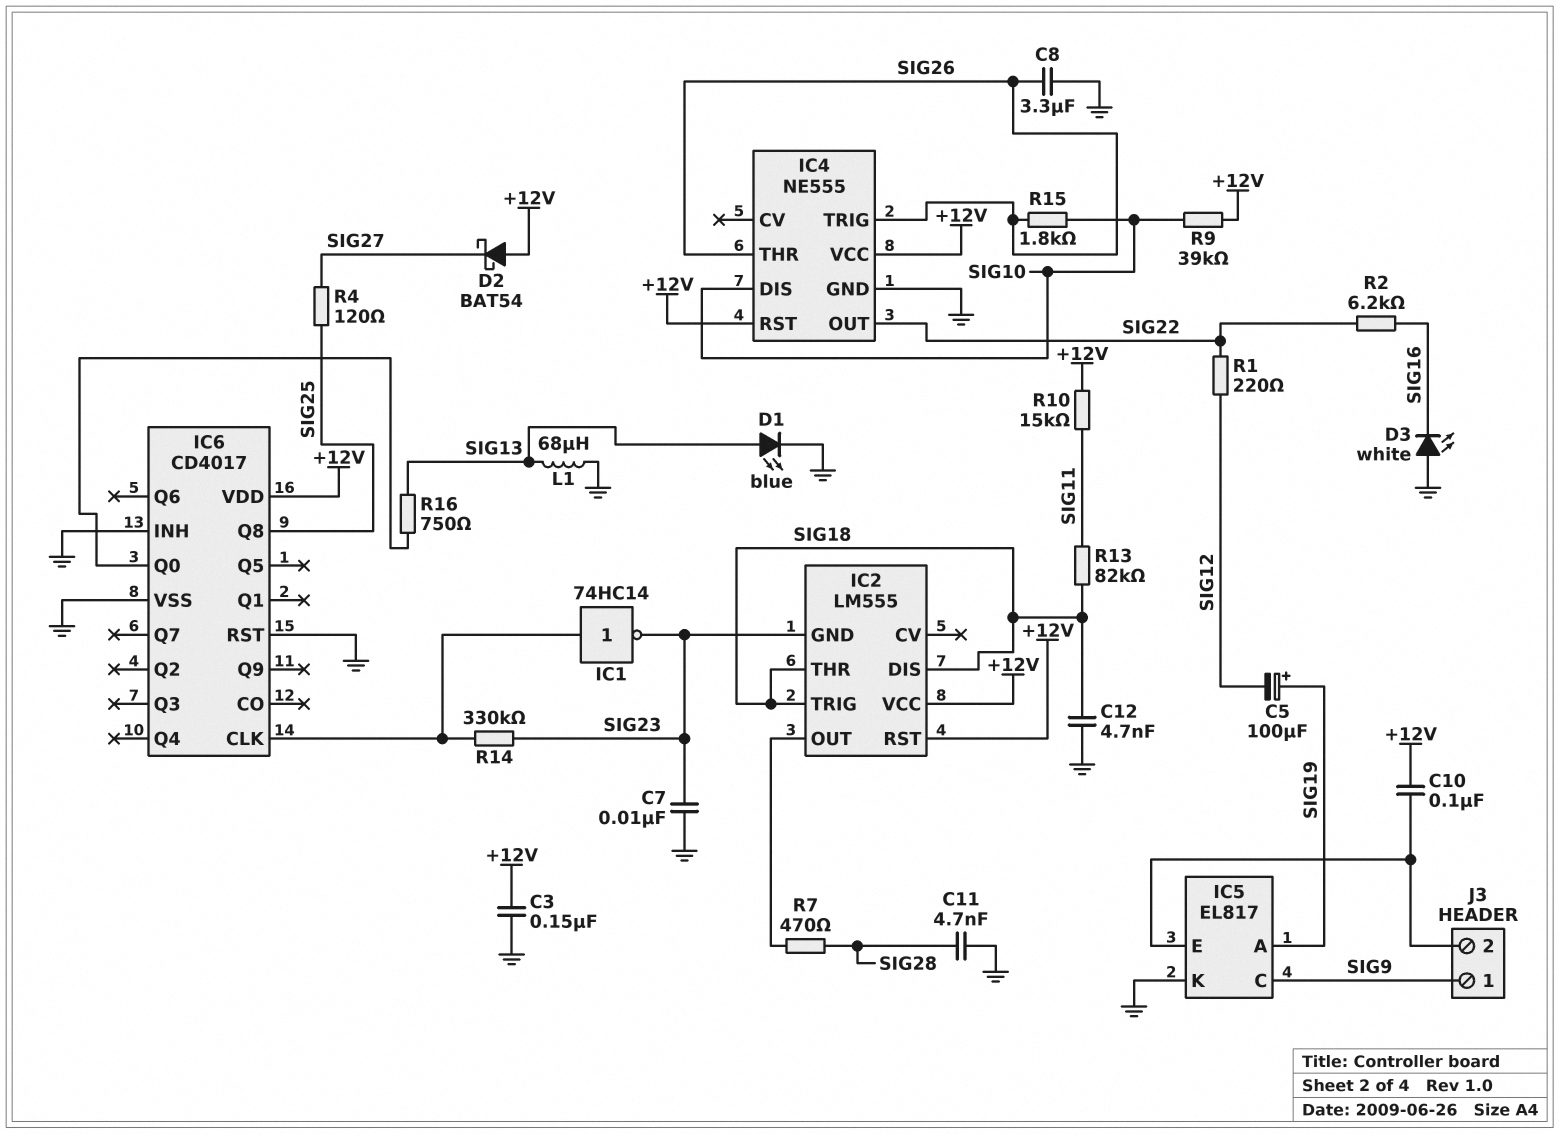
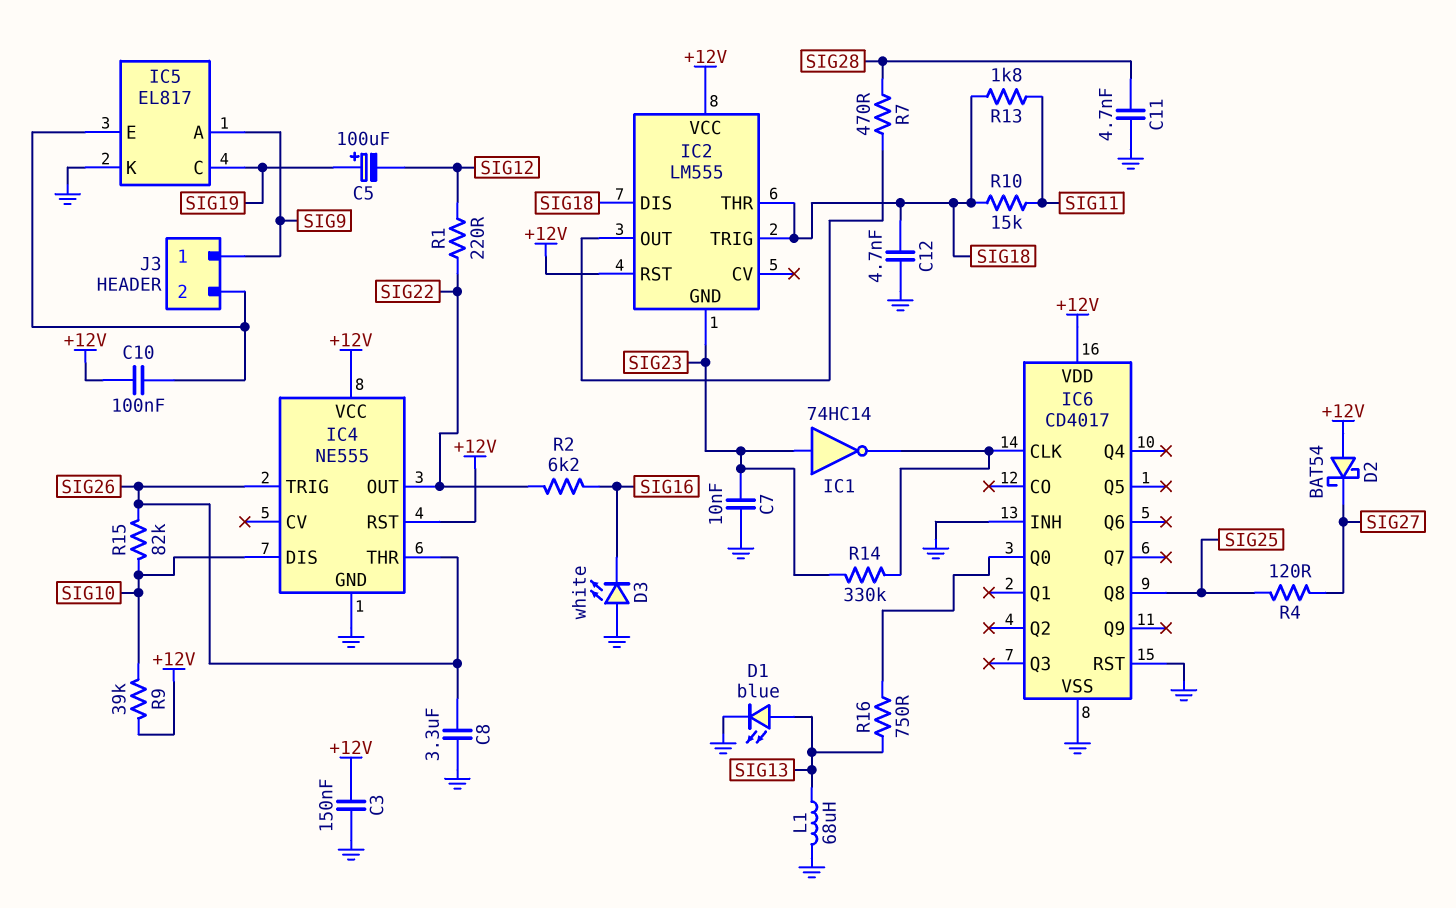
IC1: NOT 74HC14 (in IC6/CLK, out SIG23) -> NOT 74HC14 (in SIG23, out IC6/CLK)
IC5 pin A: SIG19 -> SIG9
IC5 pin C: SIG9 -> SIG19
R10: 15k (+12V, SIG11) -> 15k (SIG11, SIG18)
R13: 82k (SIG11, SIG18) -> 1.8k (SIG11, SIG18)
R15: 1.8k (SIG10, SIG26) -> 82k (SIG10, SIG26)

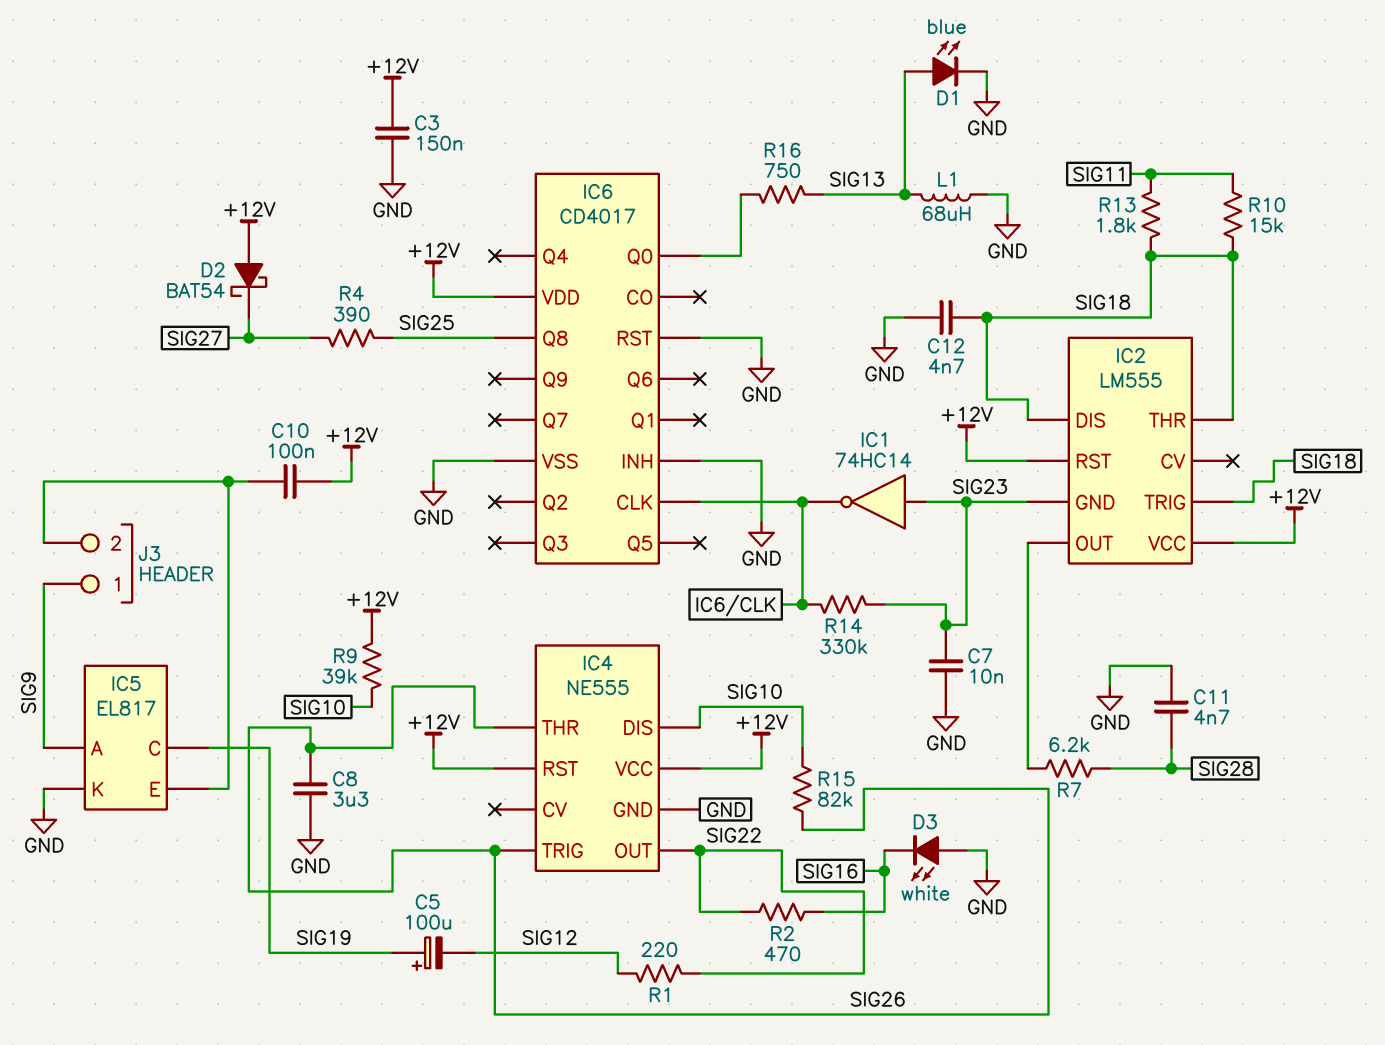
R2: 6.2k (SIG16, SIG22) -> 470 (SIG16, SIG22)
R4: 120 (SIG25, SIG27) -> 390 (SIG25, SIG27)
R7: 470 (IC2/OUT, SIG28) -> 6.2k (IC2/OUT, SIG28)

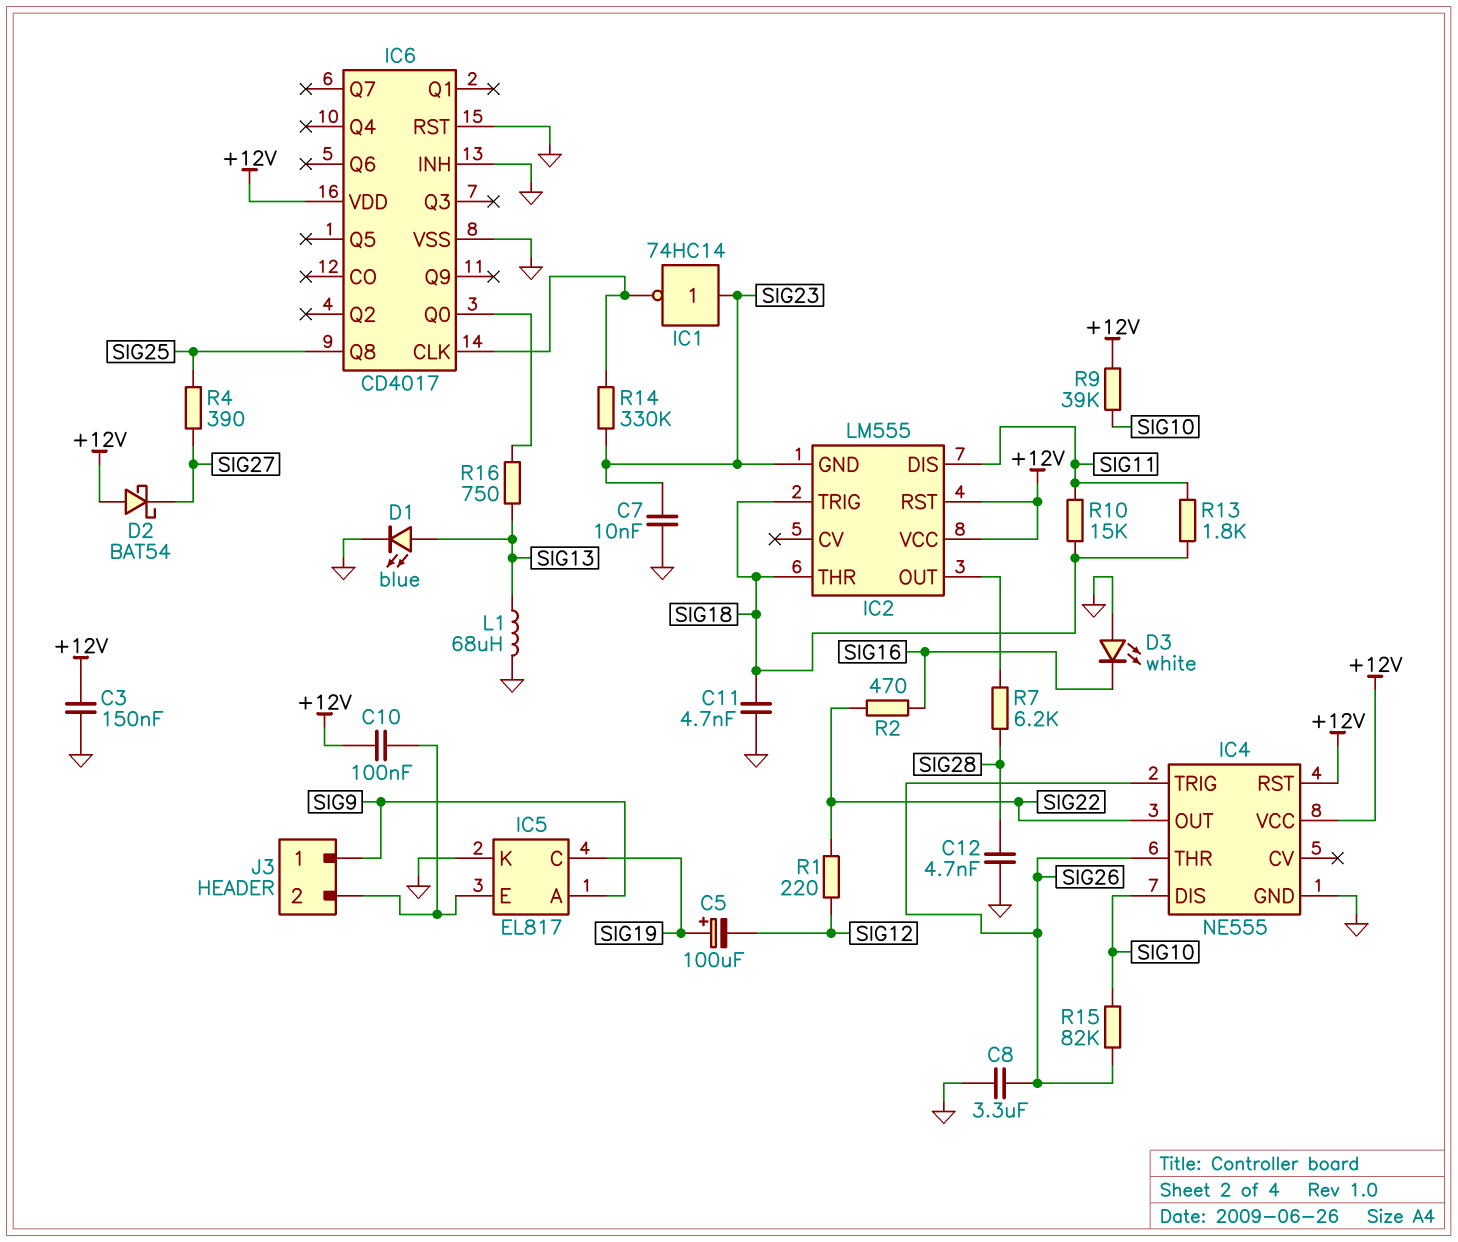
C11: 4.7nF (GND, SIG28) -> 4.7nF (GND, SIG18)
C12: 4.7nF (GND, SIG18) -> 4.7nF (GND, SIG28)
IC2 pin DIS: SIG18 -> SIG11

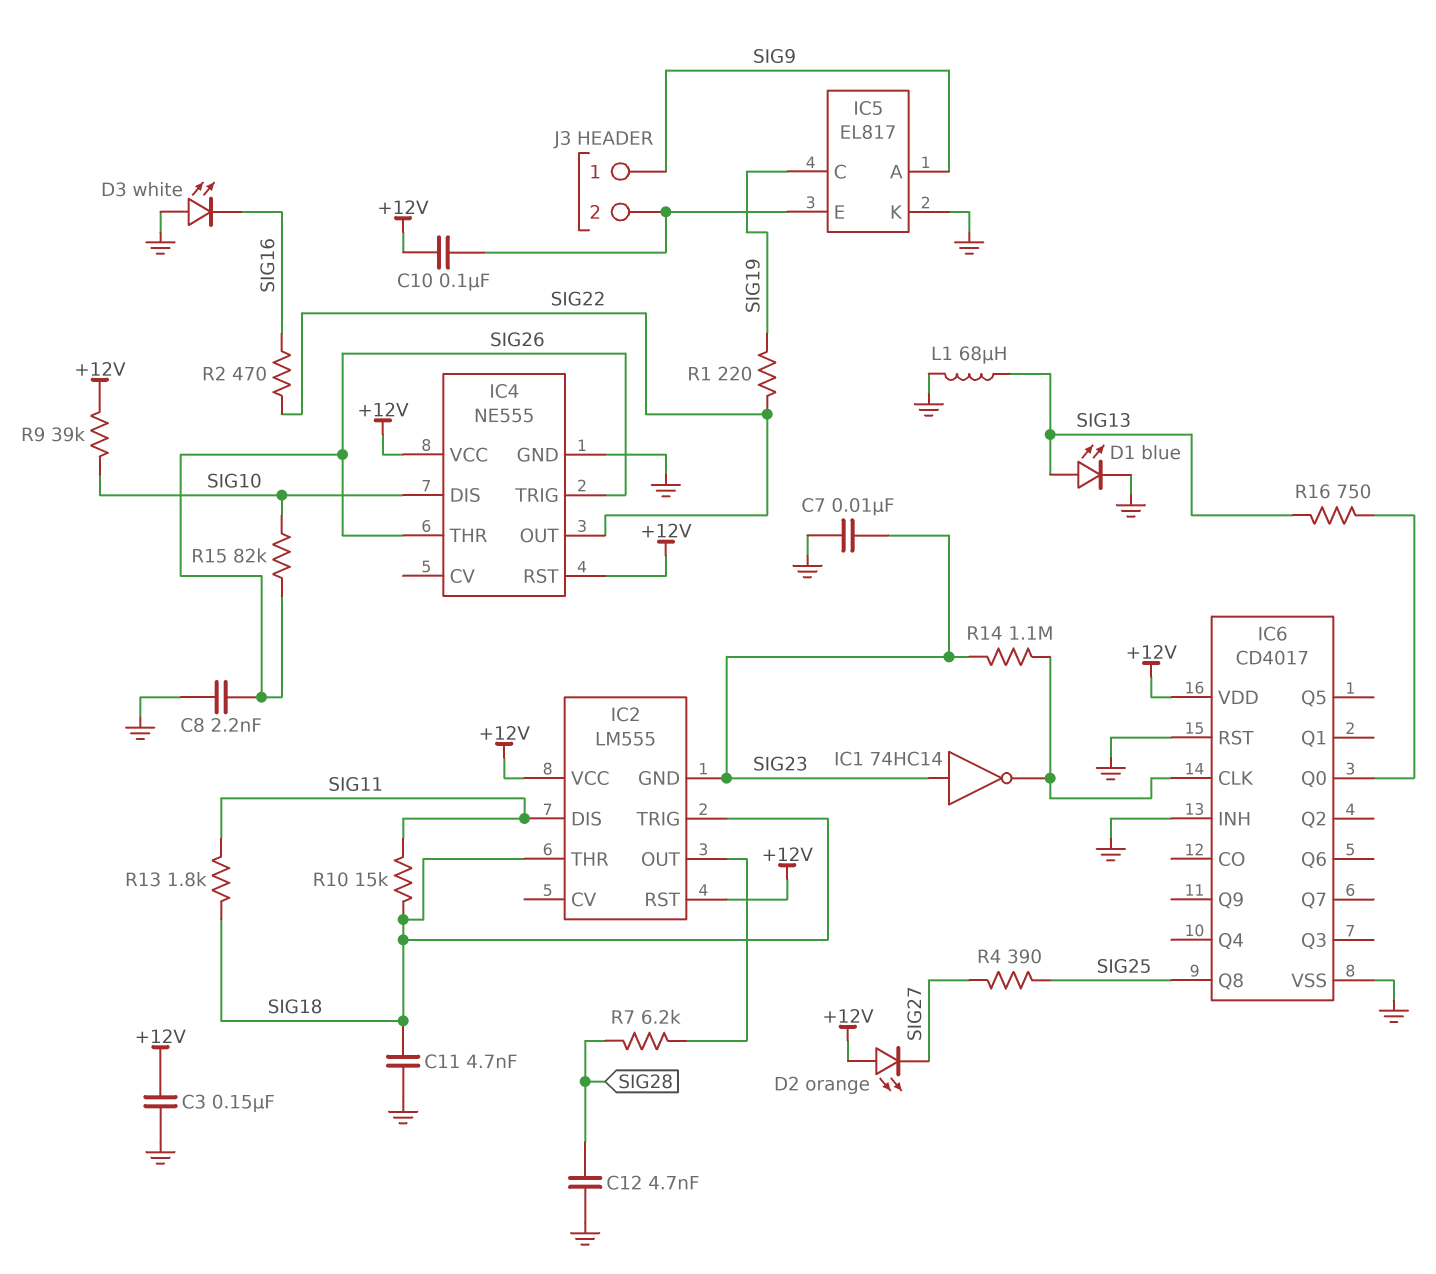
C5: 100uF (plus SIG19, minus SIG12) -> none
C8: 3.3uF (GND, SIG26) -> 2.2nF (GND, SIG26)
D2: schottky BAT54 (A +12V, K SIG27) -> LED orange (A +12V, K SIG27)
R1: 220 (SIG12, SIG22) -> 220 (SIG19, SIG22)
R14: 330k (IC6/CLK, SIG23) -> 1.1M (IC6/CLK, SIG23)

